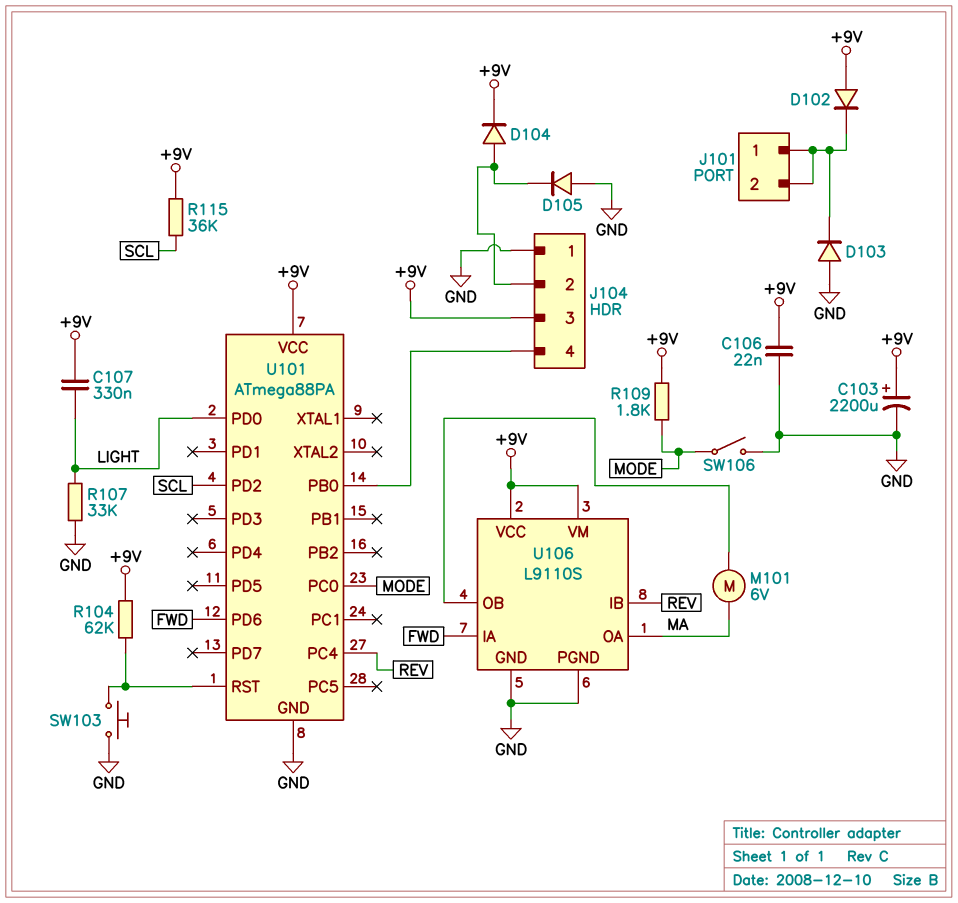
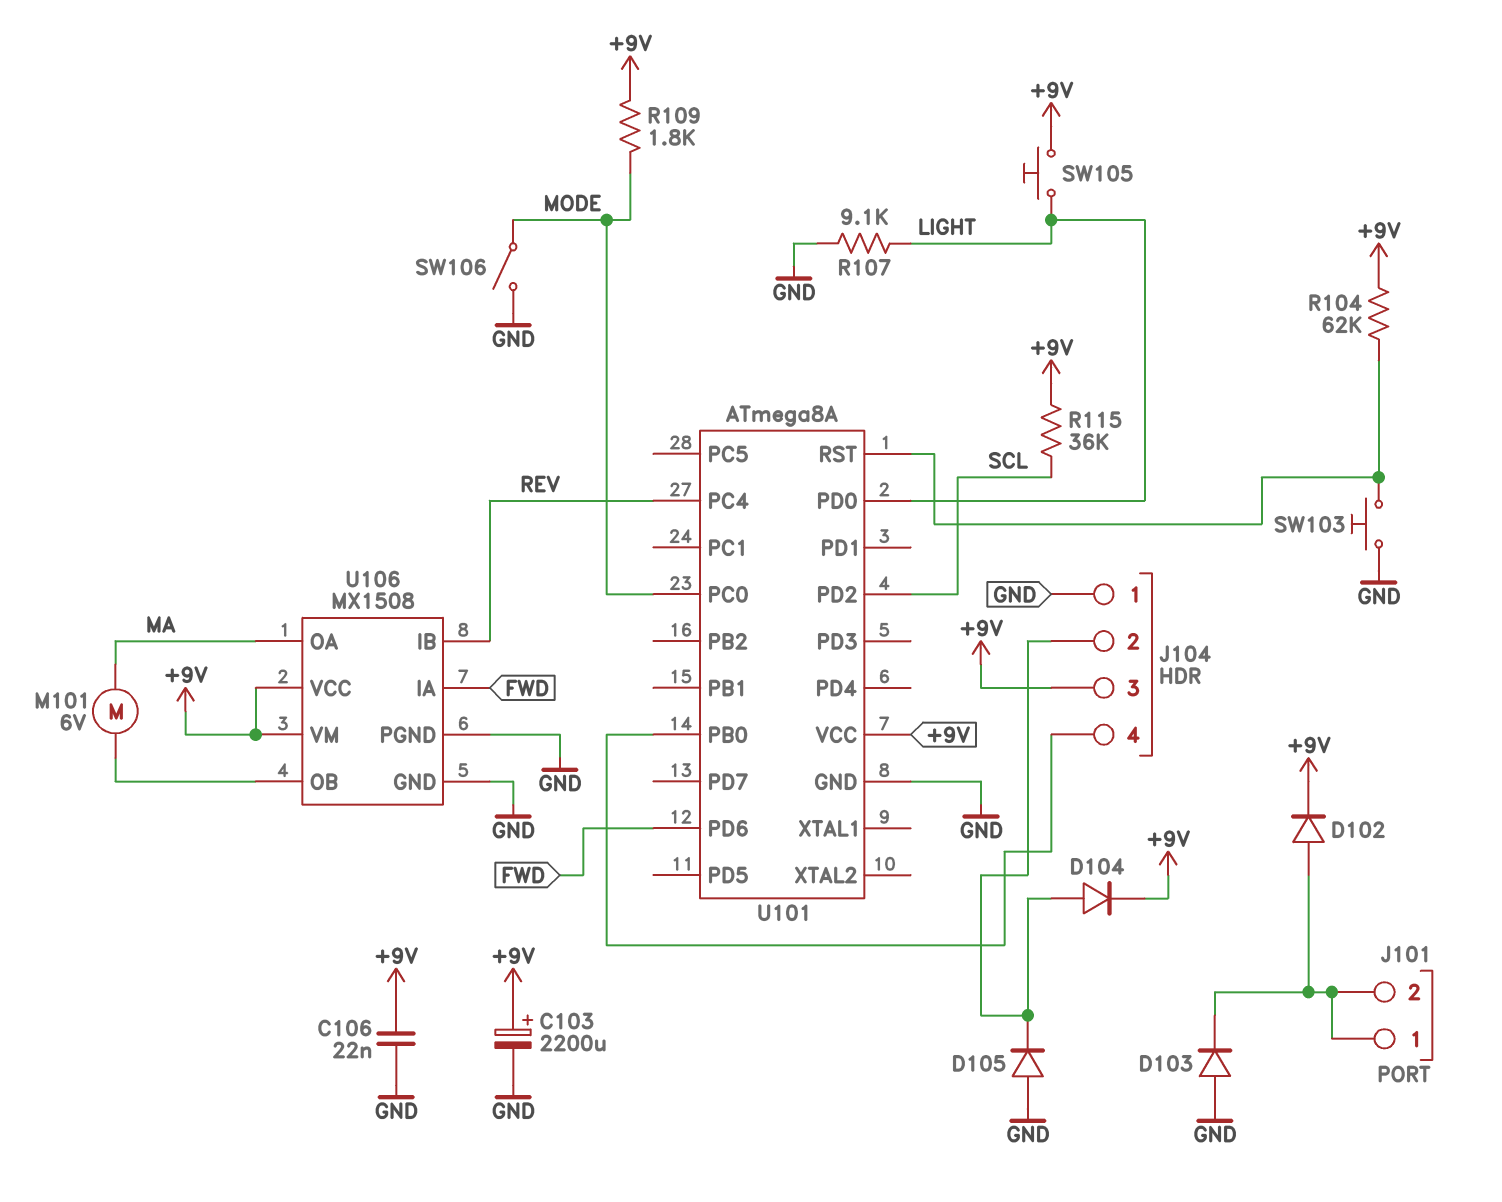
C107: 330nF (+9V, LIGHT) -> none
D102: diode (A +9V, K J101/1) -> diode (A J101/1, K +9V)
R107: 33k (GND, LIGHT) -> 9.1k (GND, LIGHT)
SW105: none -> button (+9V, LIGHT)
U101: ATmega88PA -> ATmega8A
U106: L9110S -> MX1508

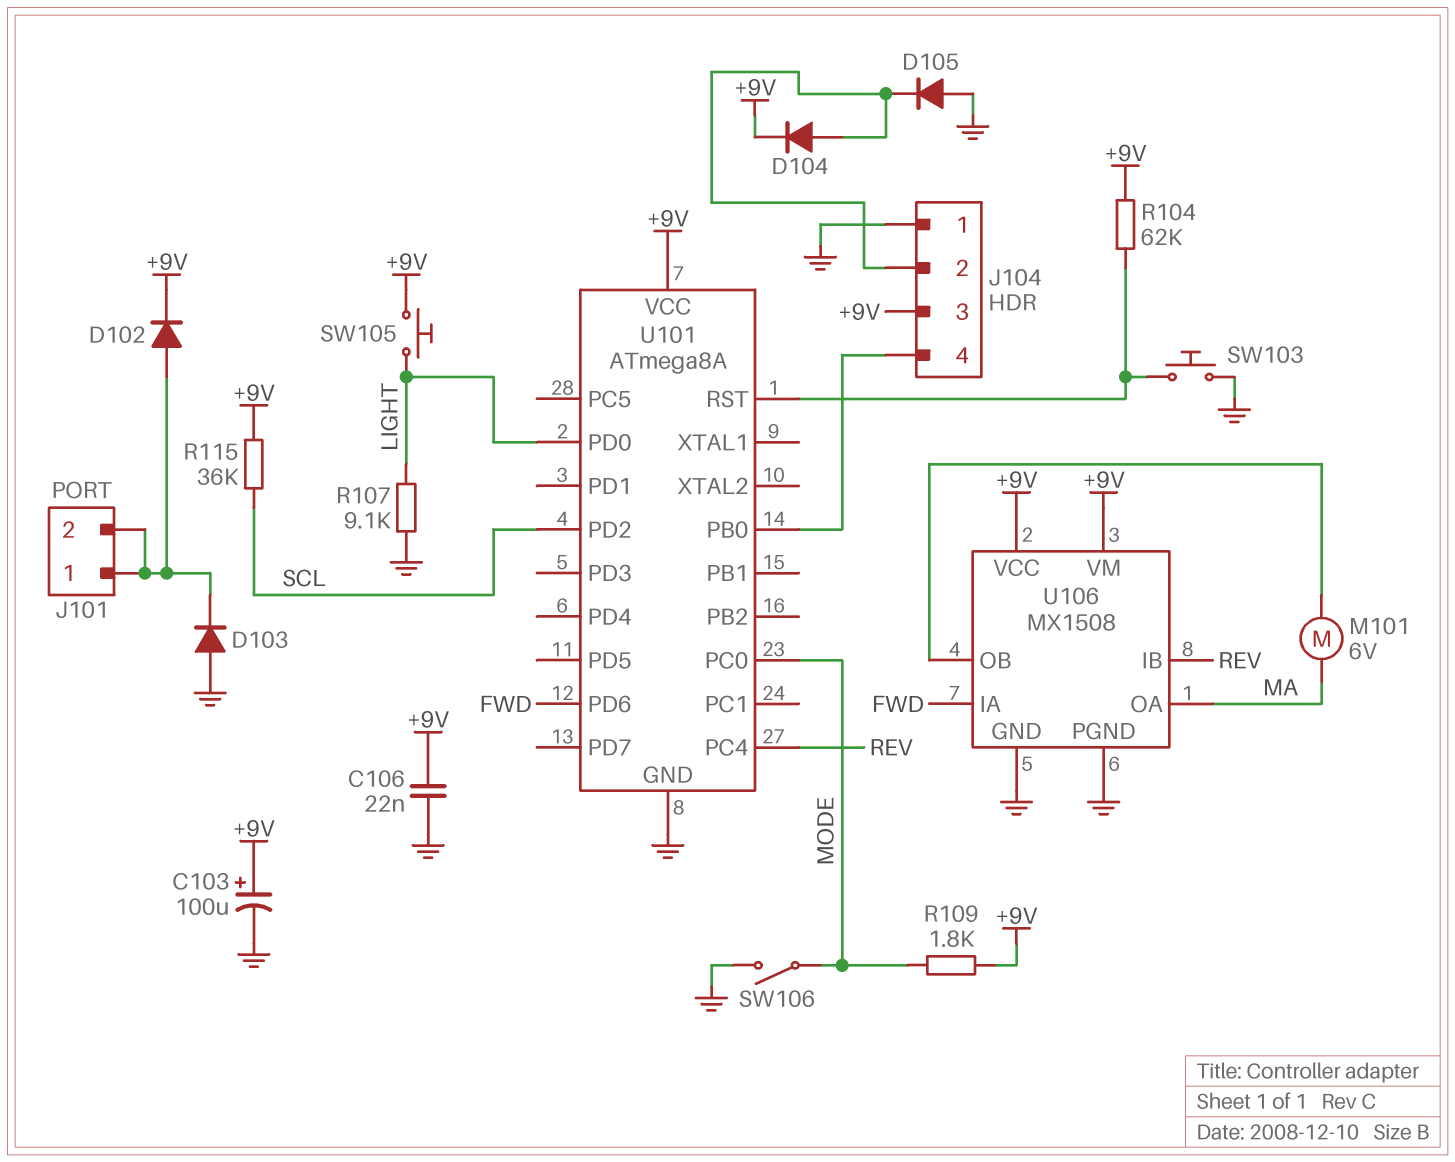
C103: 2200uF (plus +9V, minus GND) -> 100uF (plus +9V, minus GND)

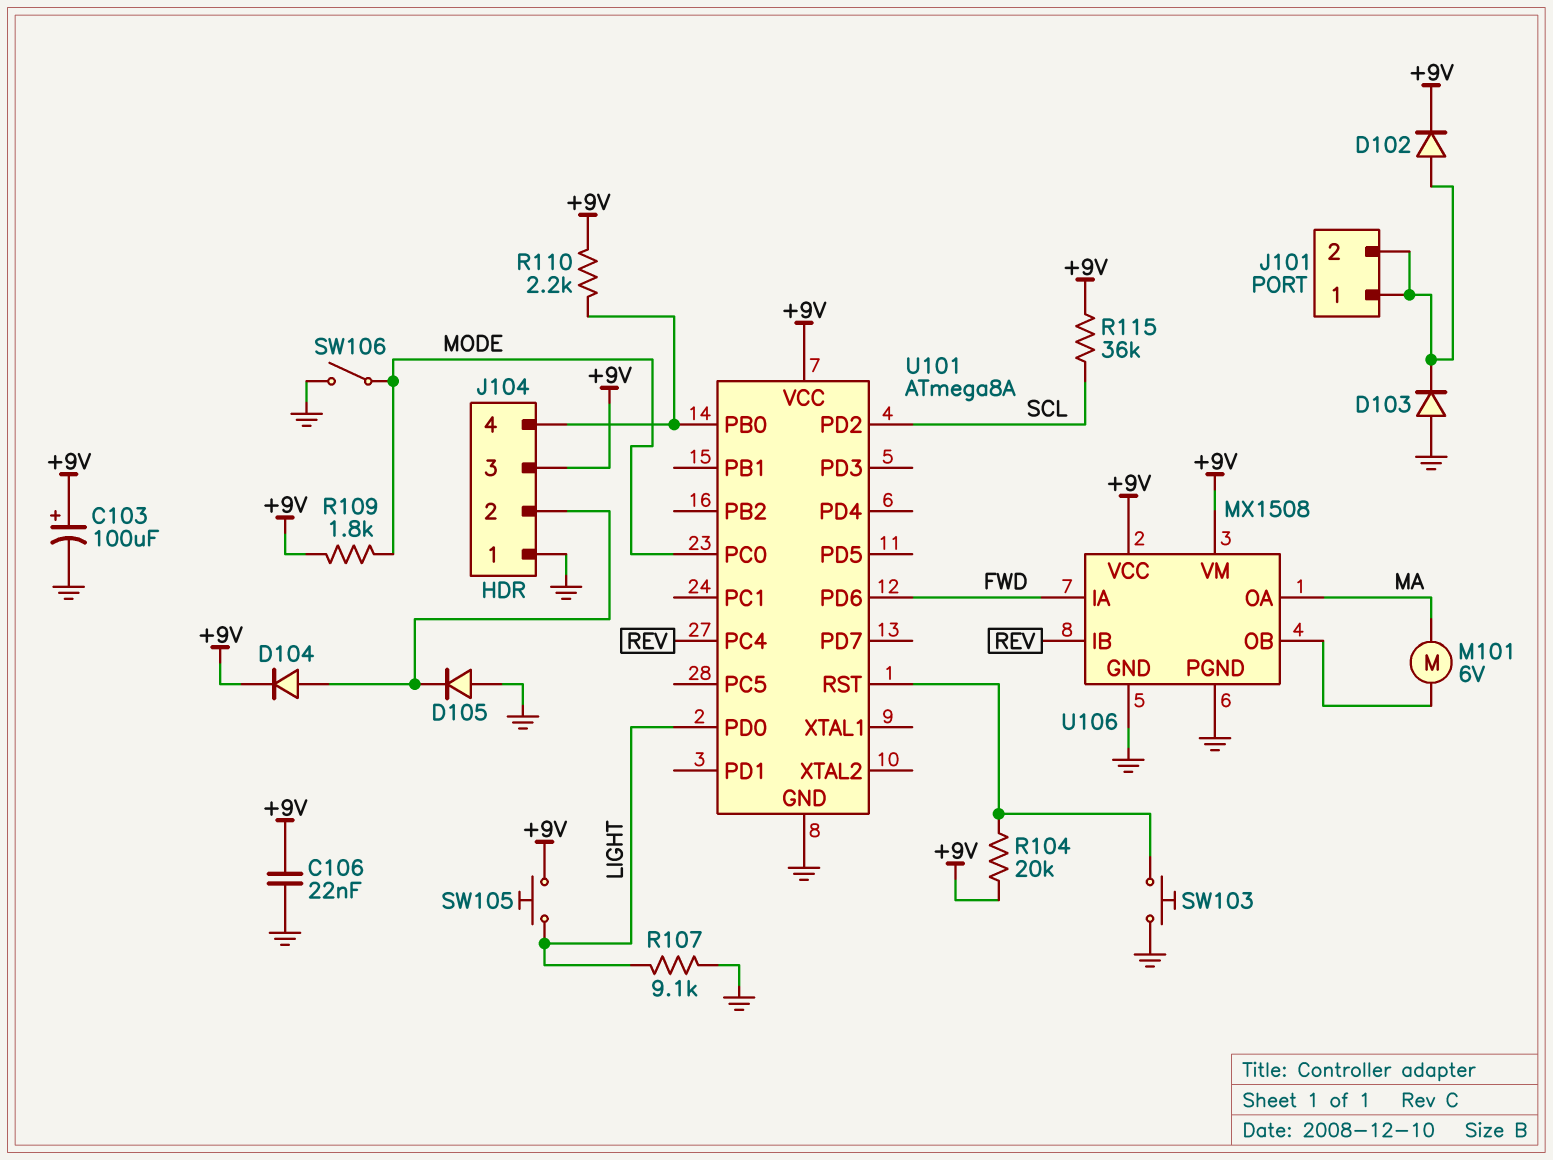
R104: 62k (+9V, U101/RST) -> 20k (+9V, U101/RST)
R110: none -> 2.2k (+9V, J104/4)

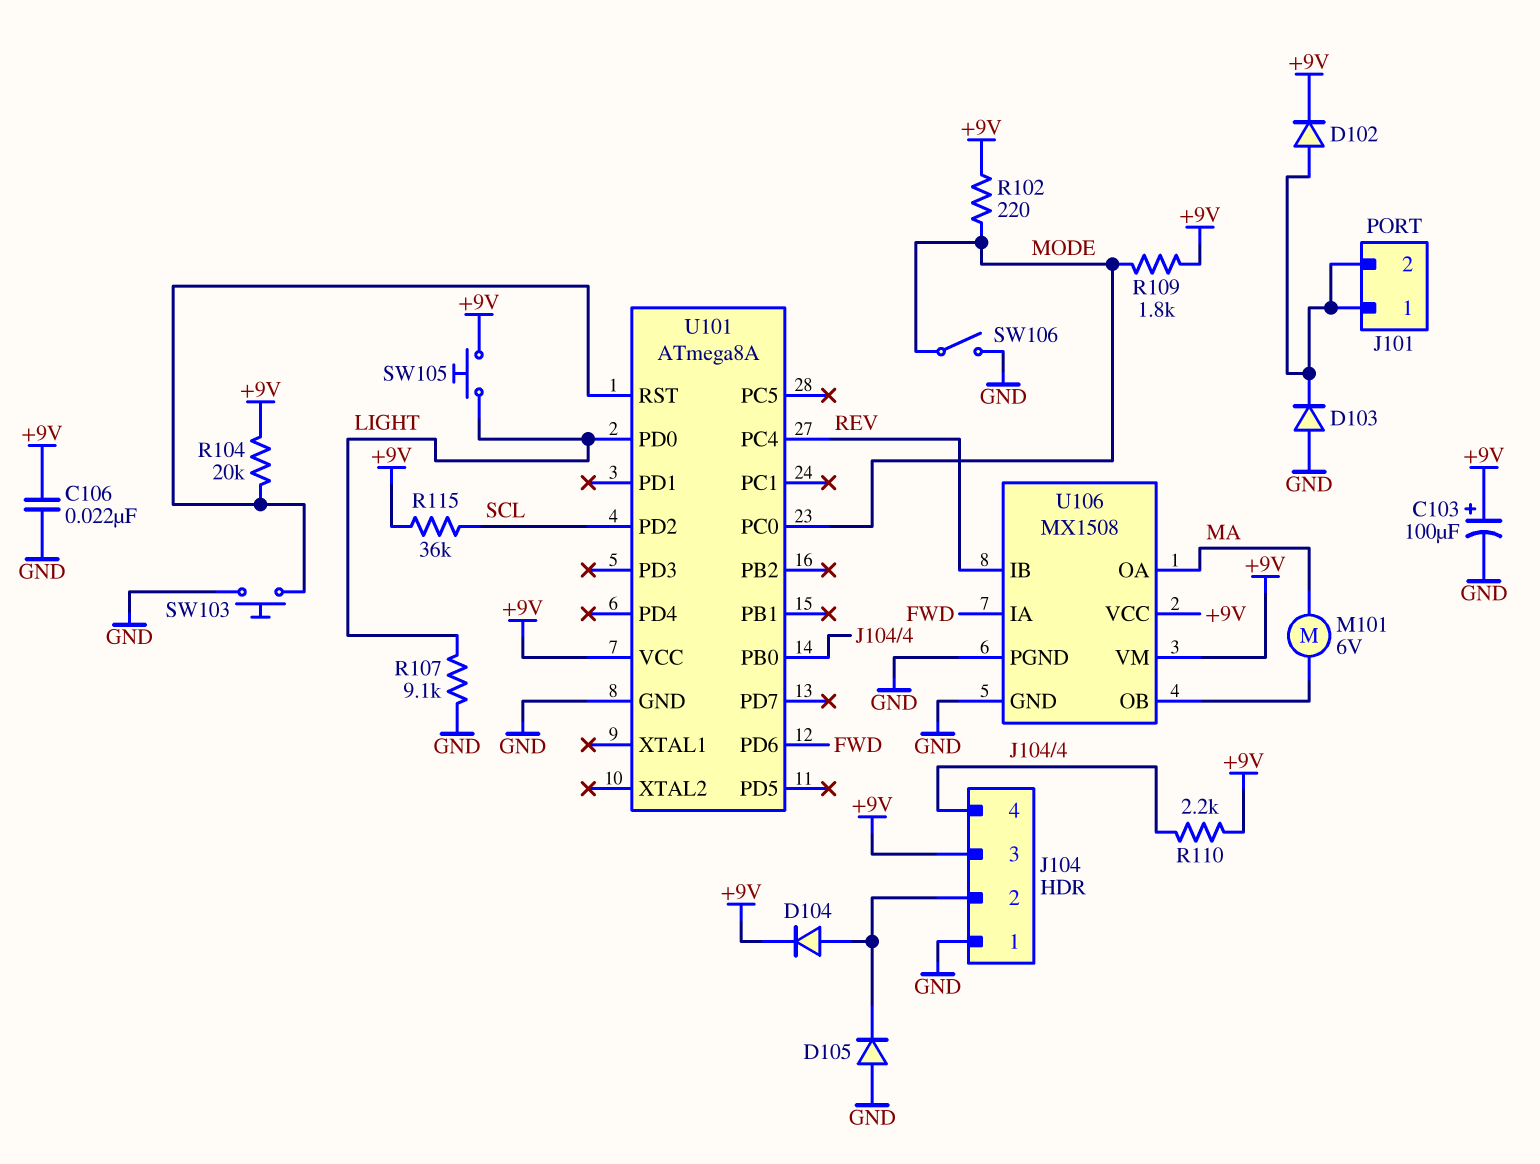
R102: none -> 220 (+9V, MODE)

